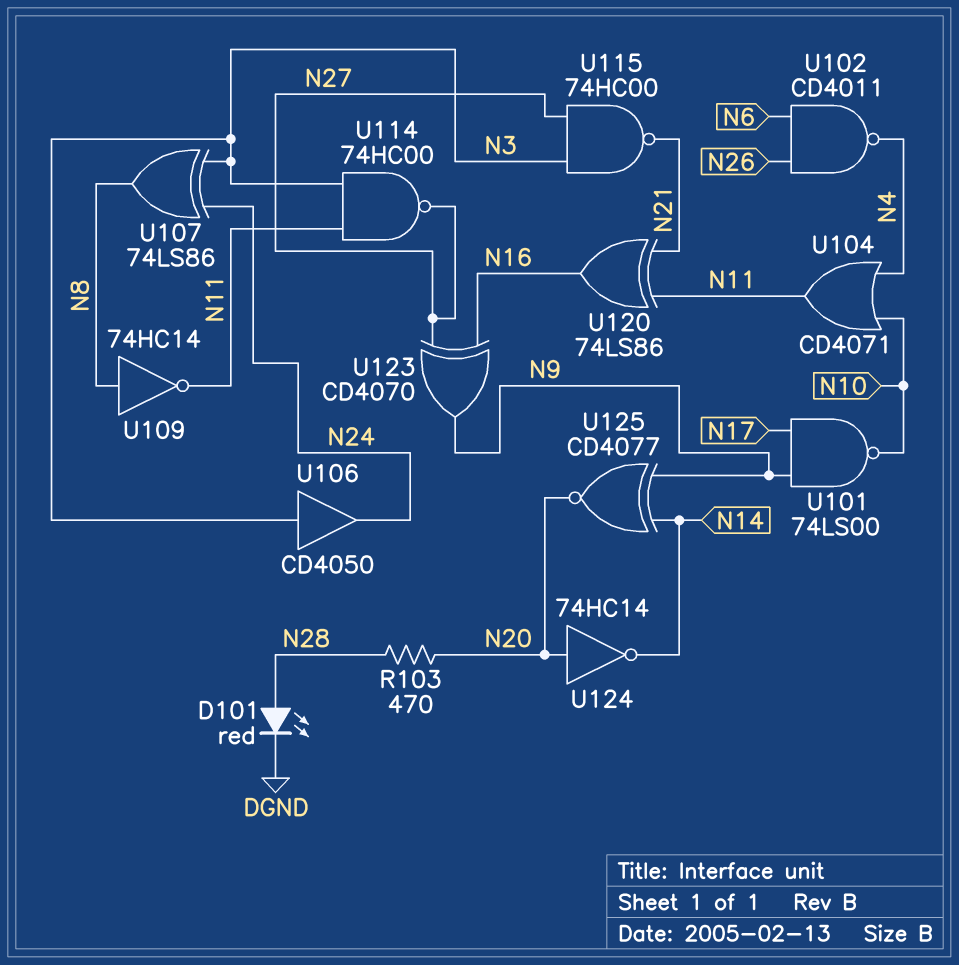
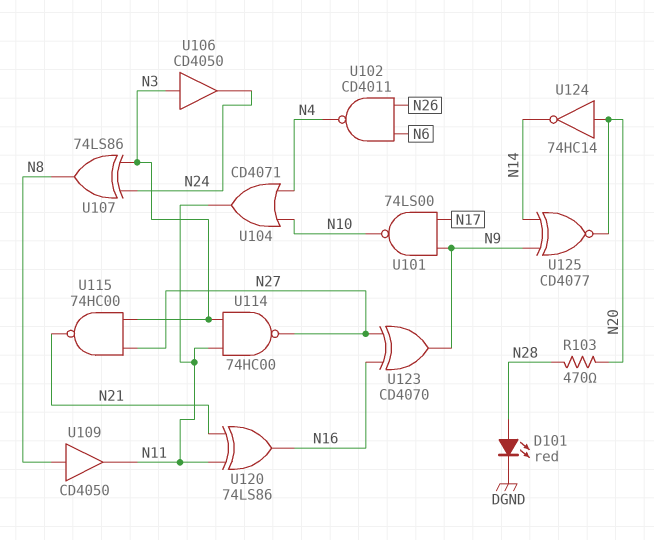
U109: NOT 74HC14 (in N8, out N11) -> buffer CD4050 (in N8, out N11)

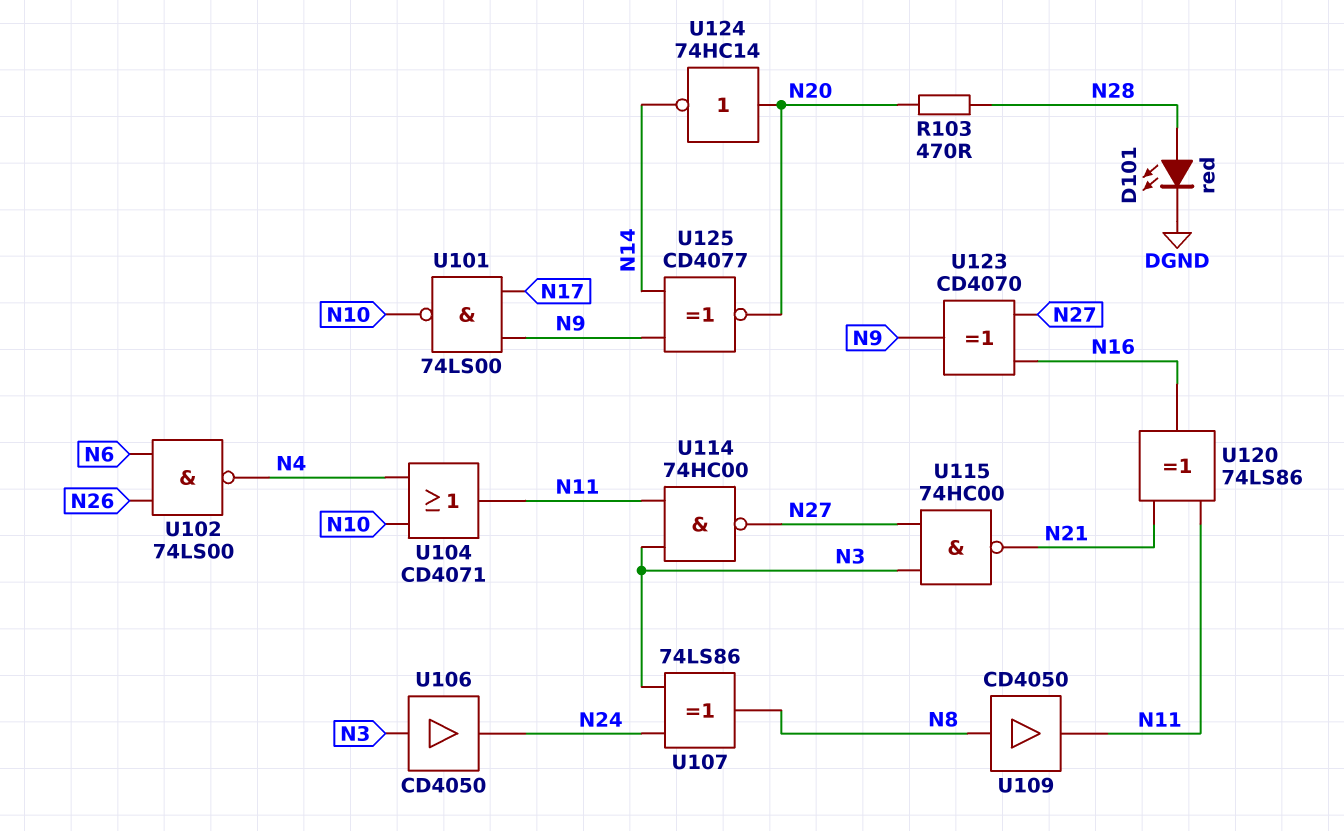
U102: NAND CD4011 (in N6, in N26, out N4) -> NAND 74LS00 (in N6, in N26, out N4)

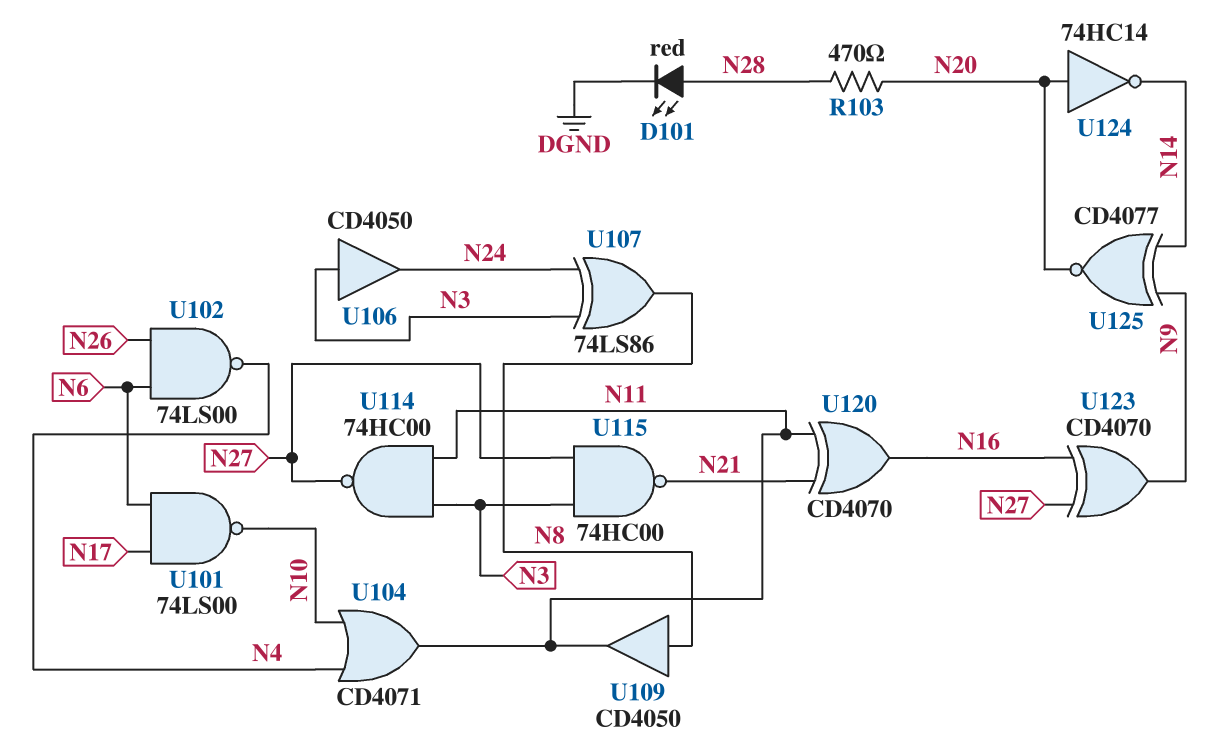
U101: NAND 74LS00 (in N9, in N17, out N10) -> NAND 74LS00 (in N6, in N17, out N10)
U120: XOR 74LS86 (in N11, in N21, out N16) -> XOR CD4070 (in N11, in N21, out N16)

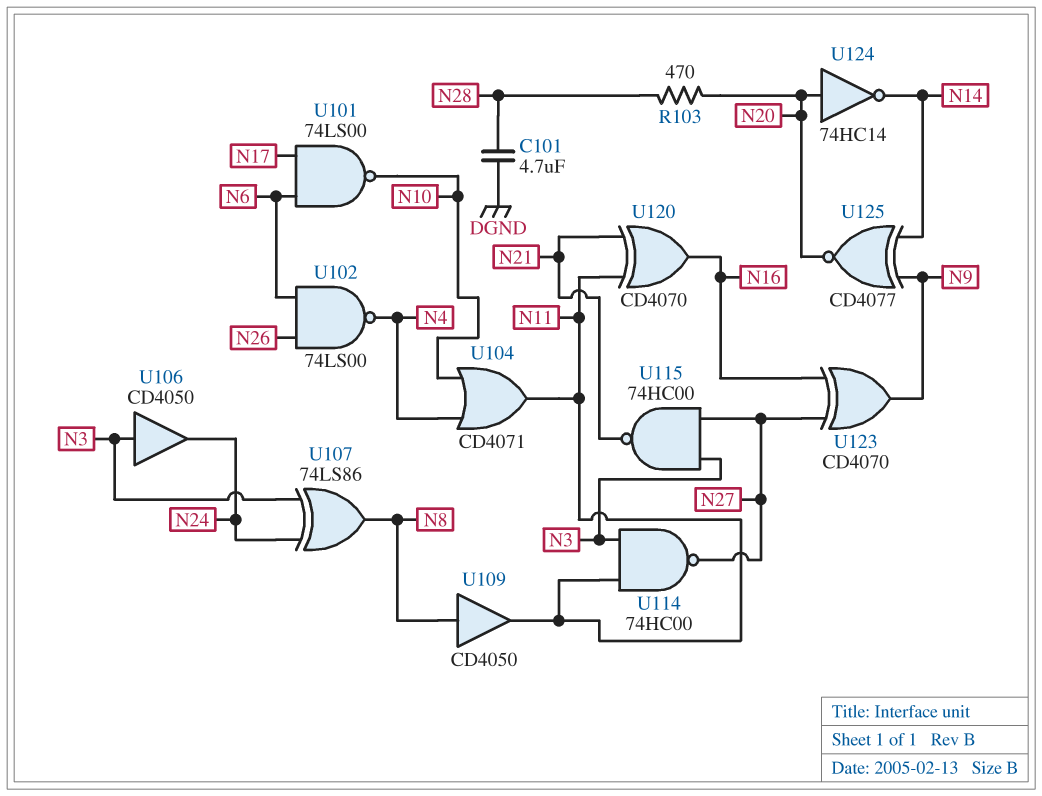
C101: none -> 4.7uF (DGND, N28)
D101: LED red (A N28, K DGND) -> none

